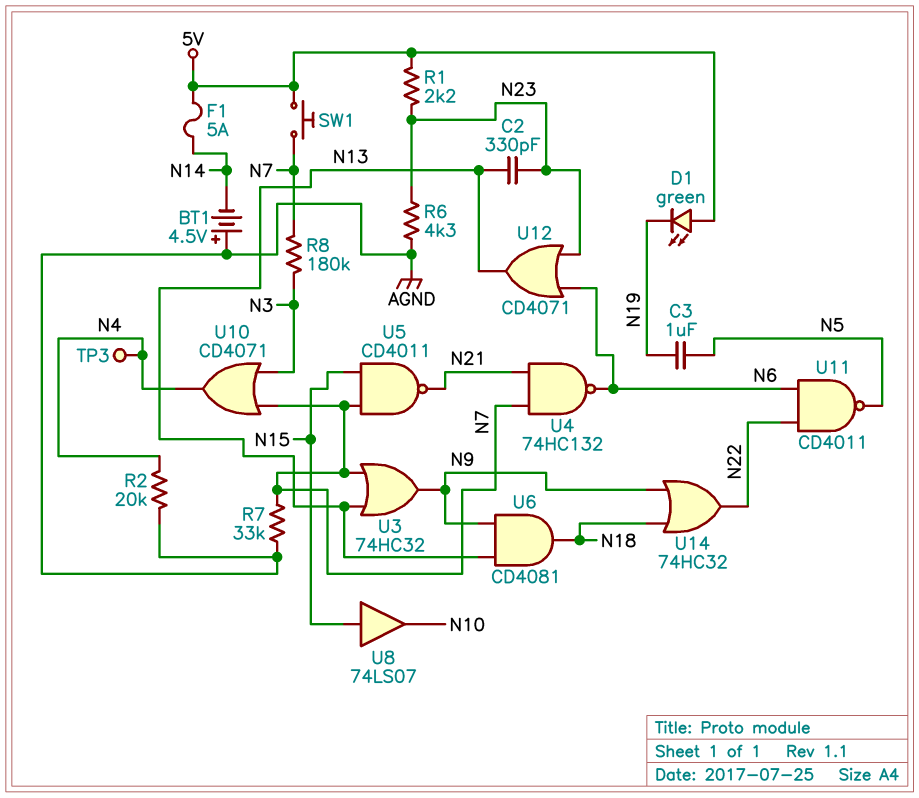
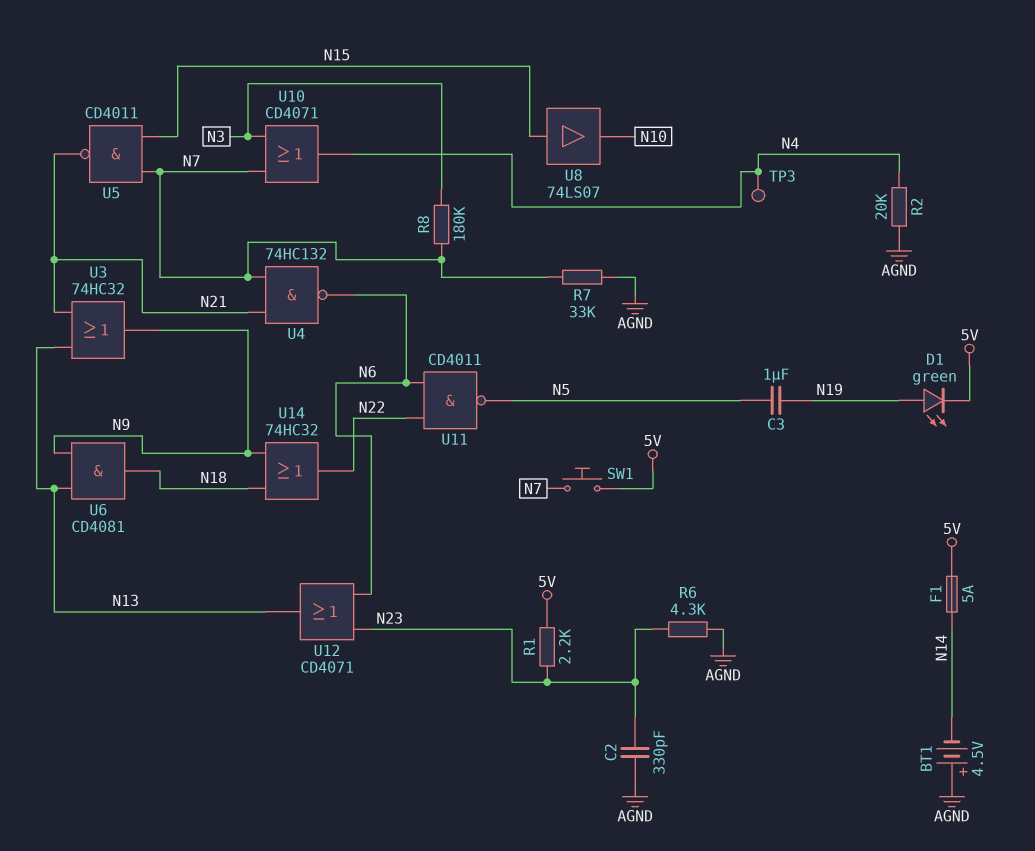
C2: 330pF (N13, N23) -> 330pF (AGND, N23)
D1: LED green (A 5V, K N19) -> LED green (A N19, K 5V)
U3: OR 74HC32 (in N7, in N13, out N9) -> OR 74HC32 (in N13, in N21, out N9)

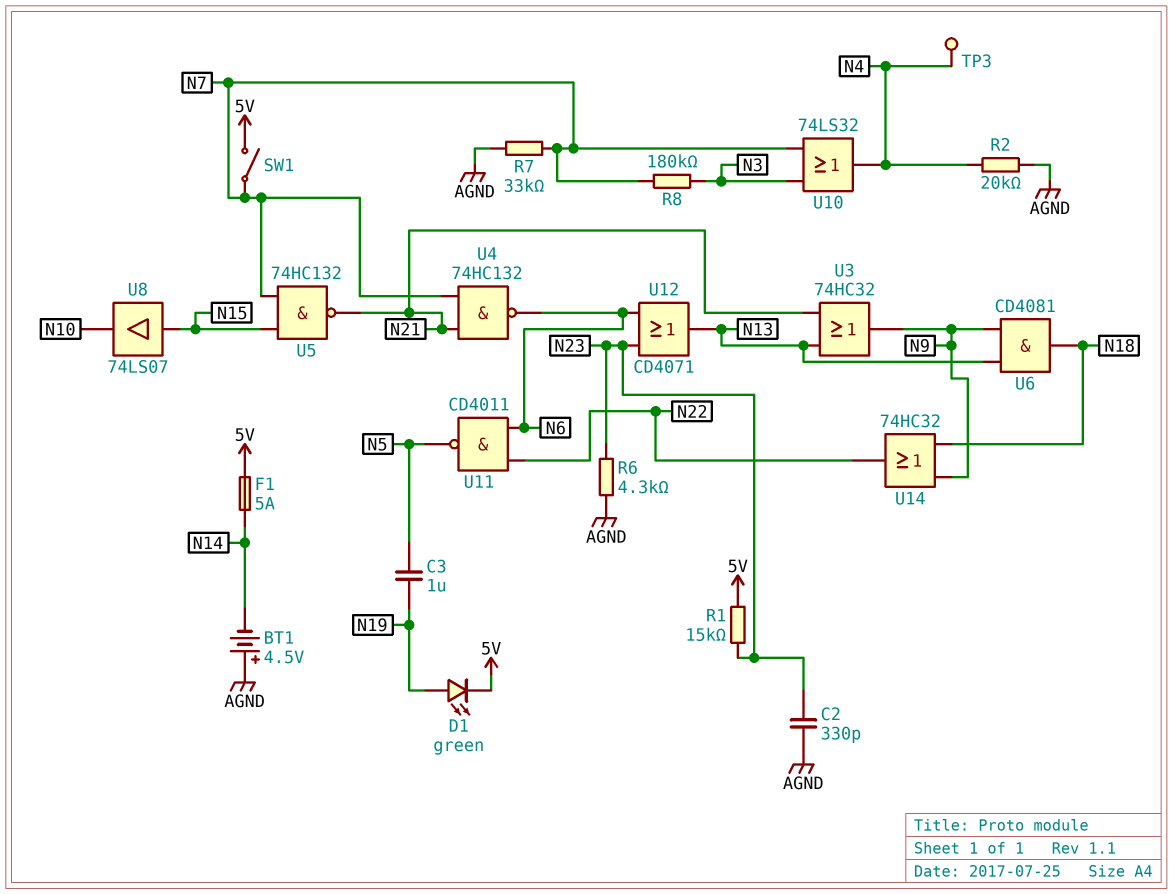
R1: 2.2k (5V, N23) -> 15k (5V, N23)
SW1: button (5V, N7) -> switch (5V, N7)
U5: NAND CD4011 (in N7, in N15, out N21) -> NAND 74HC132 (in N7, in N15, out N21)
U10: OR CD4071 (in N3, in N7, out N4) -> OR 74LS32 (in N3, in N7, out N4)

